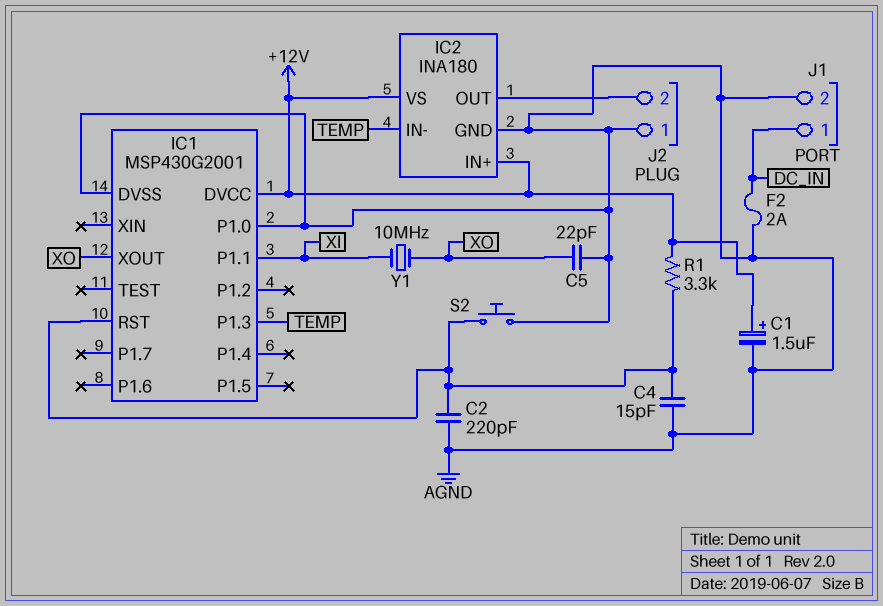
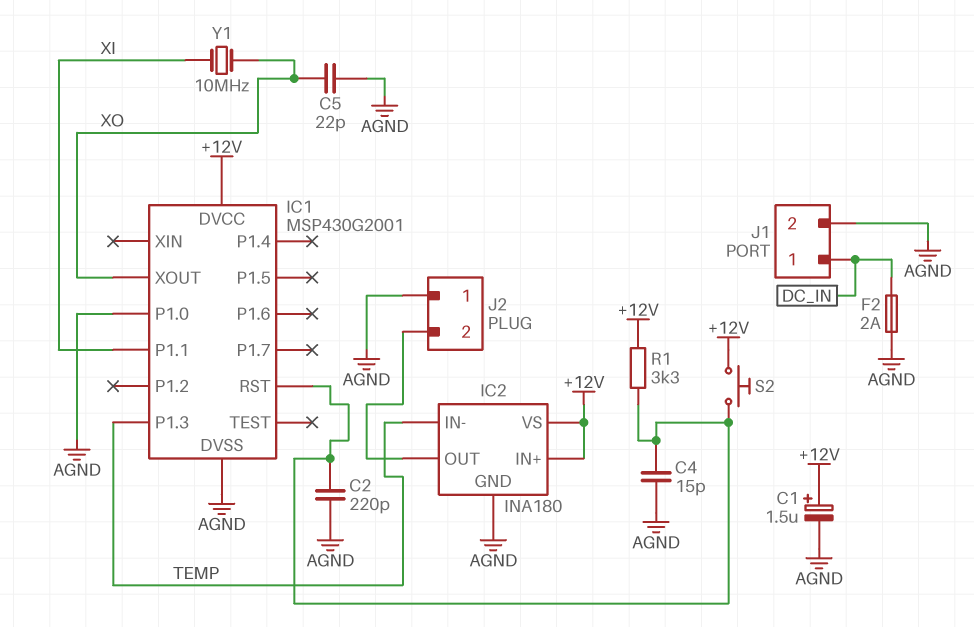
S2: button (AGND, IC1/RST) -> button (+12V, IC1/RST)

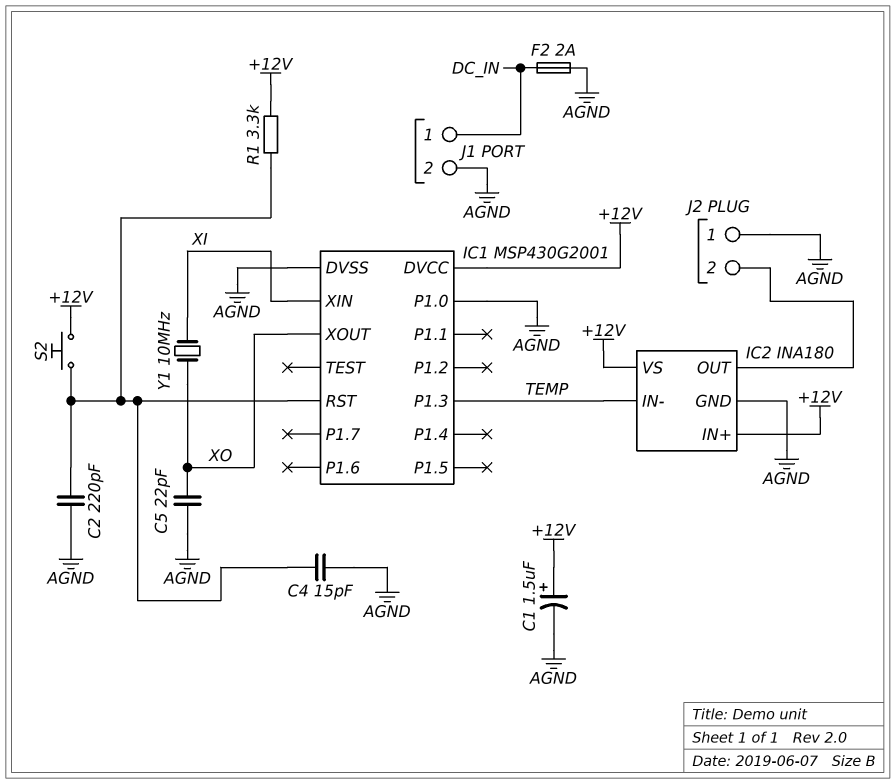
IC1 pin P1.1: XI -> none
IC1 pin XIN: none -> XI

